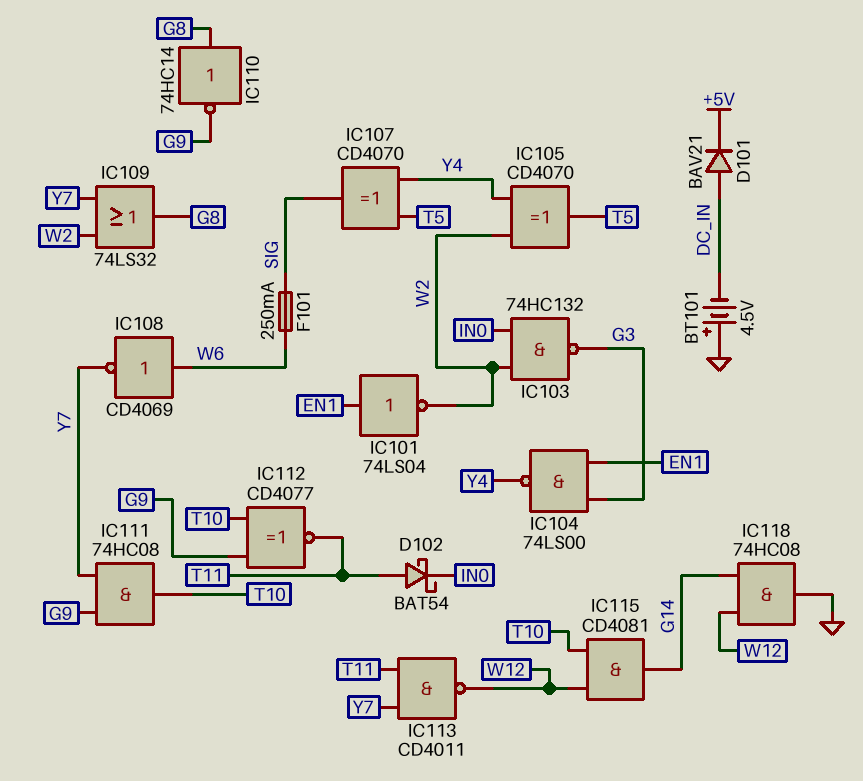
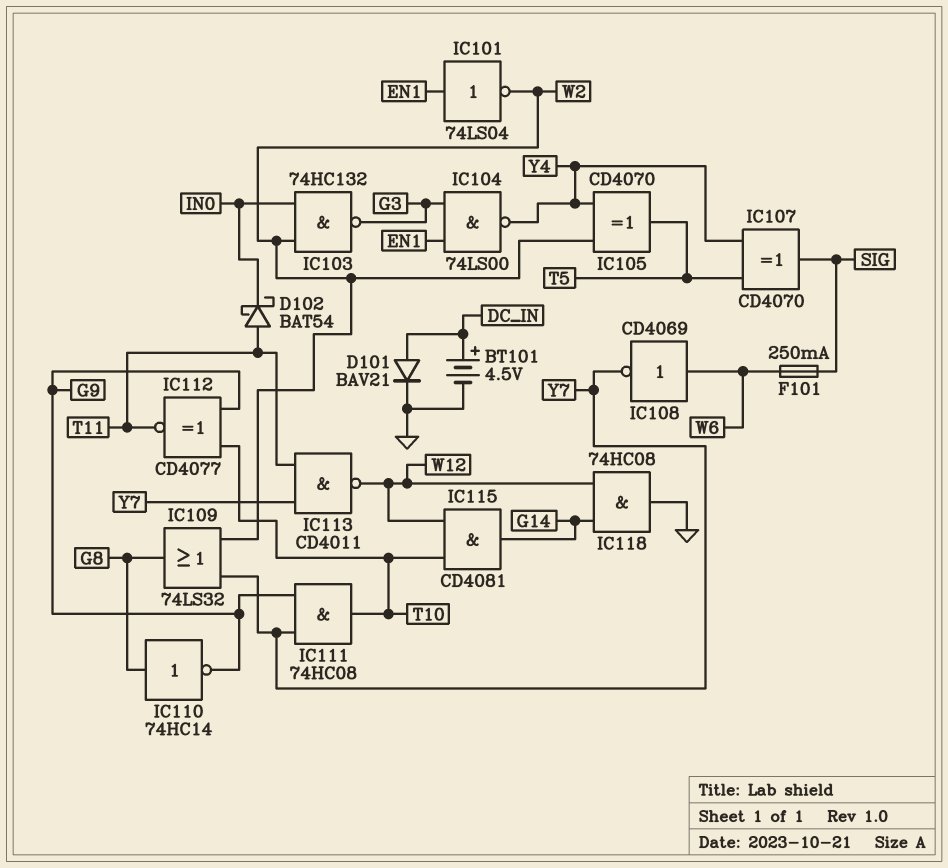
BT101: 4.5V (plus GND, minus DC_IN) -> 4.5V (plus DC_IN, minus GND)
D101: diode BAV21 (A DC_IN, K +5V) -> diode BAV21 (A DC_IN, K GND)

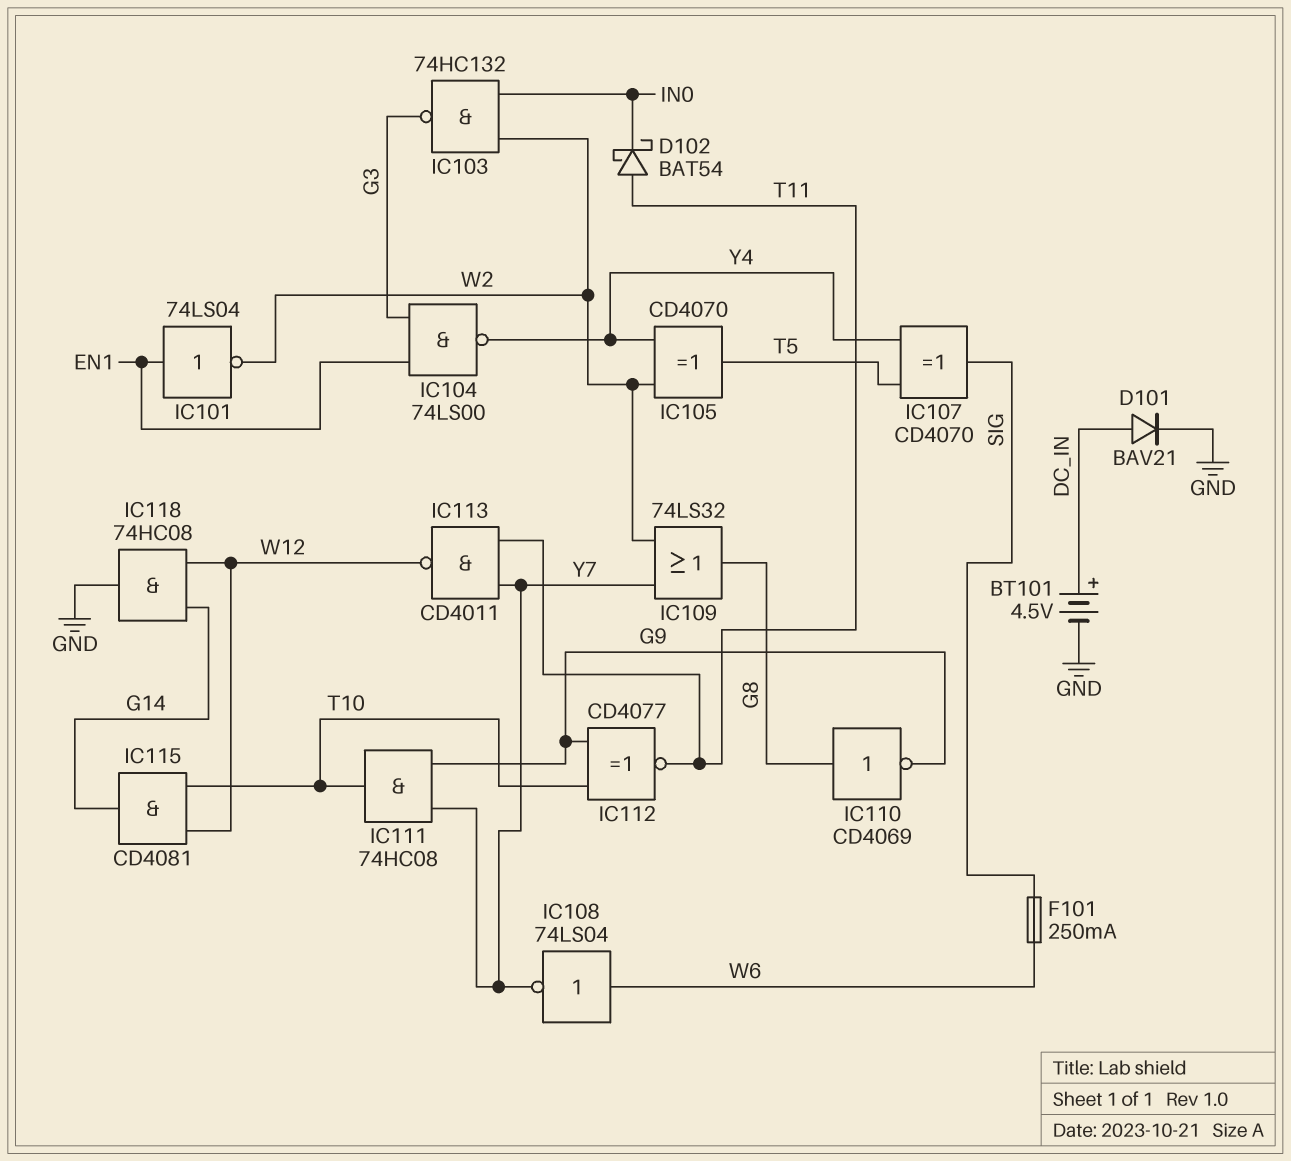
IC108: NOT CD4069 (in W6, out Y7) -> NOT 74LS04 (in W6, out Y7)
IC110: NOT 74HC14 (in G8, out G9) -> NOT CD4069 (in G8, out G9)

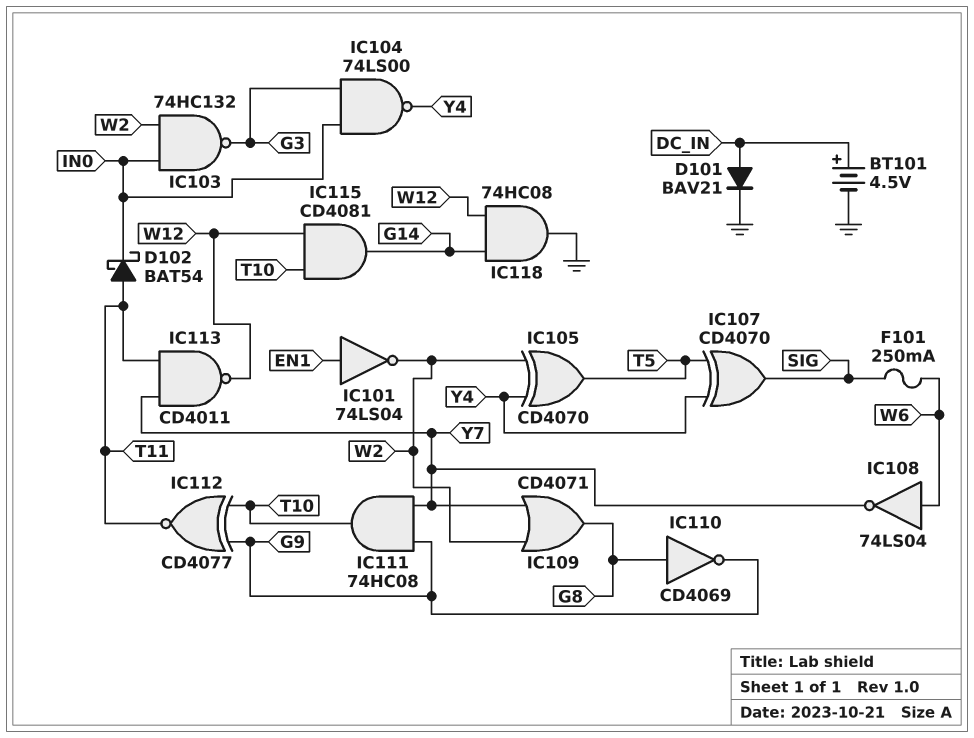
IC104: NAND 74LS00 (in EN1, in G3, out Y4) -> NAND 74LS00 (in G3, in IN0, out Y4)
IC109: OR 74LS32 (in W2, in Y7, out G8) -> OR CD4071 (in W2, in Y7, out G8)

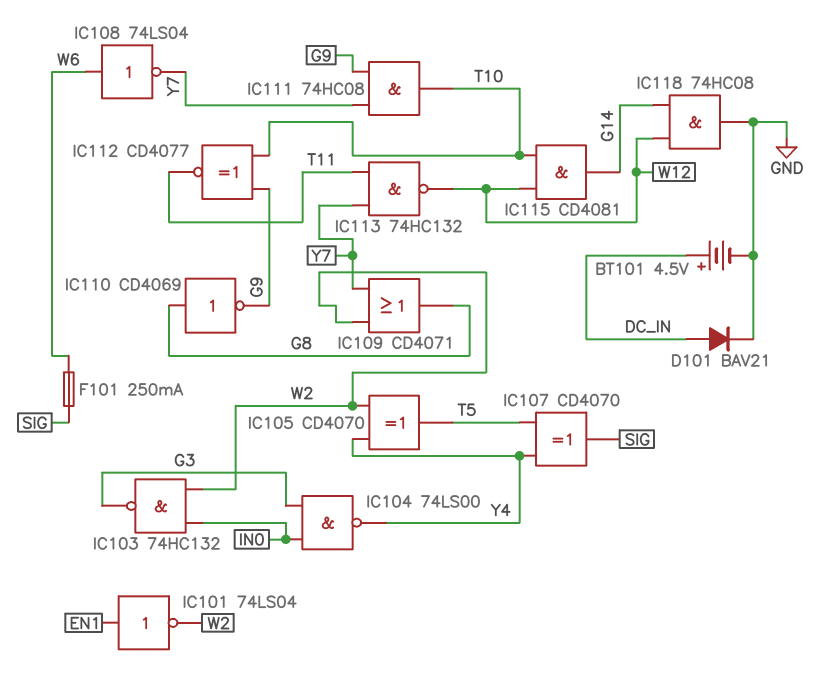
D102: schottky BAT54 (A T11, K IN0) -> none
IC113: NAND CD4011 (in T11, in Y7, out W12) -> NAND 74HC132 (in T11, in Y7, out W12)

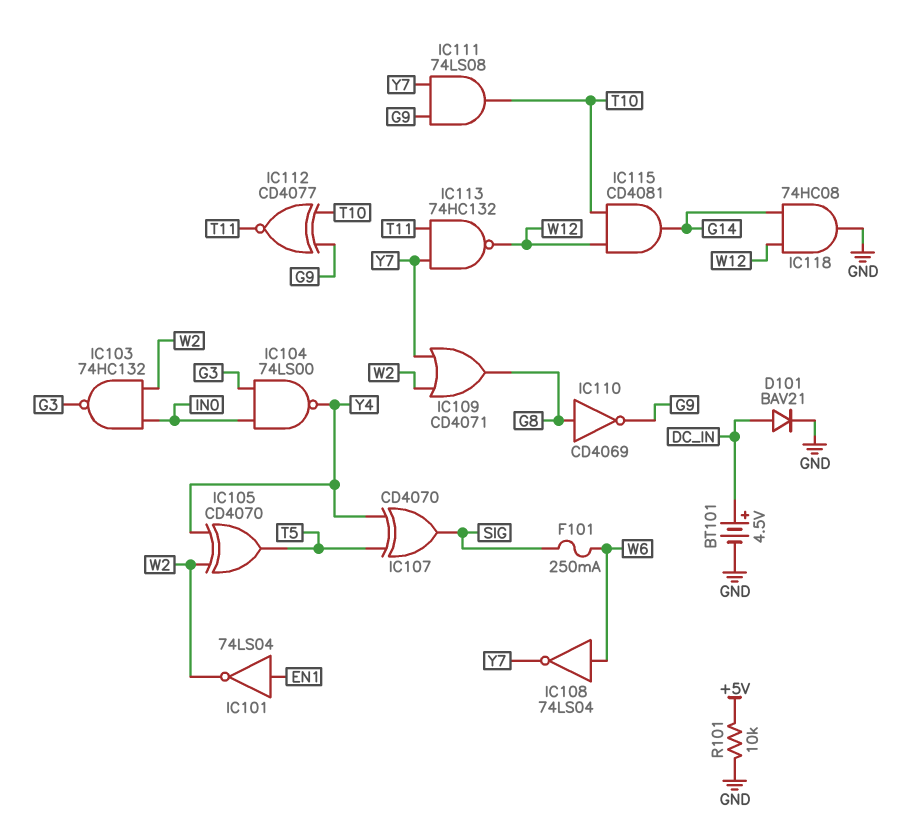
IC111: AND 74HC08 (in G9, in Y7, out T10) -> AND 74LS08 (in G9, in Y7, out T10)
R101: none -> 10k (+5V, GND)

